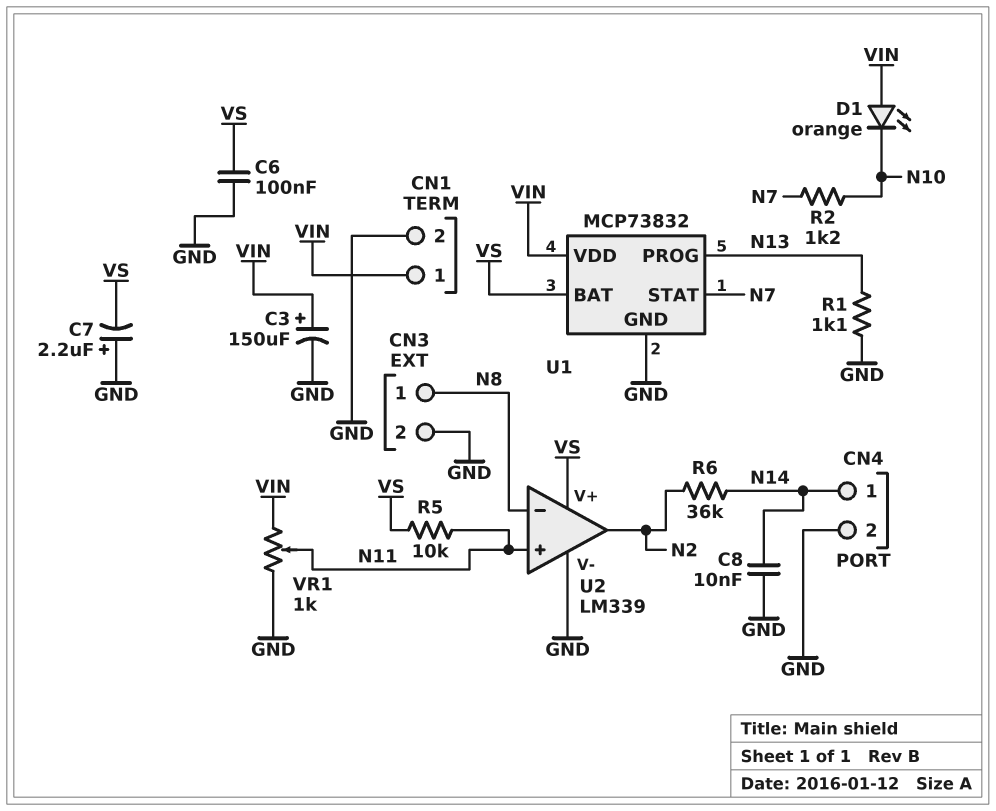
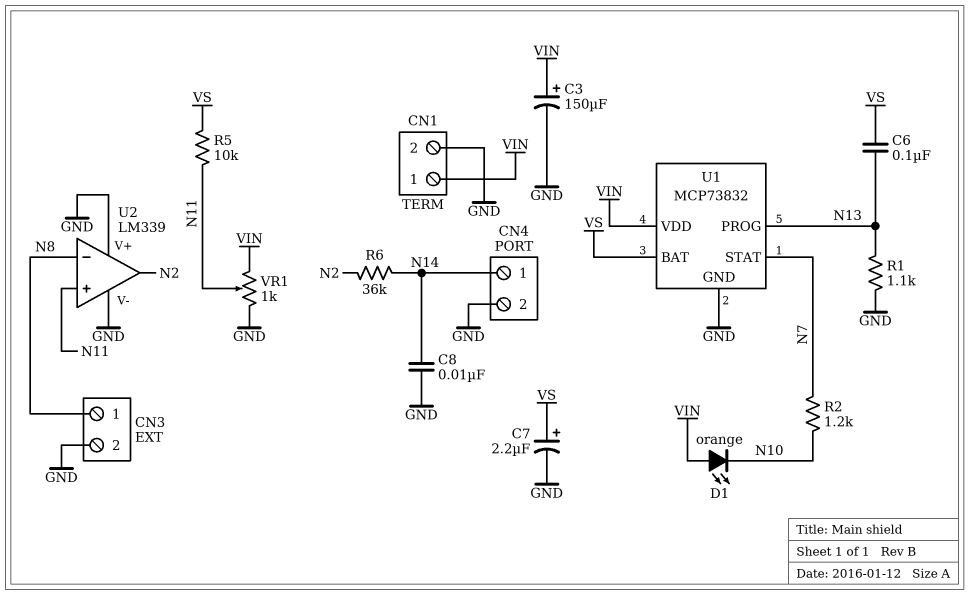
C6: 100nF (GND, VS) -> 100nF (N13, VS)
C7: 2.2uF (plus GND, minus VS) -> 2.2uF (plus VS, minus GND)
U2 pin V+: VS -> GND

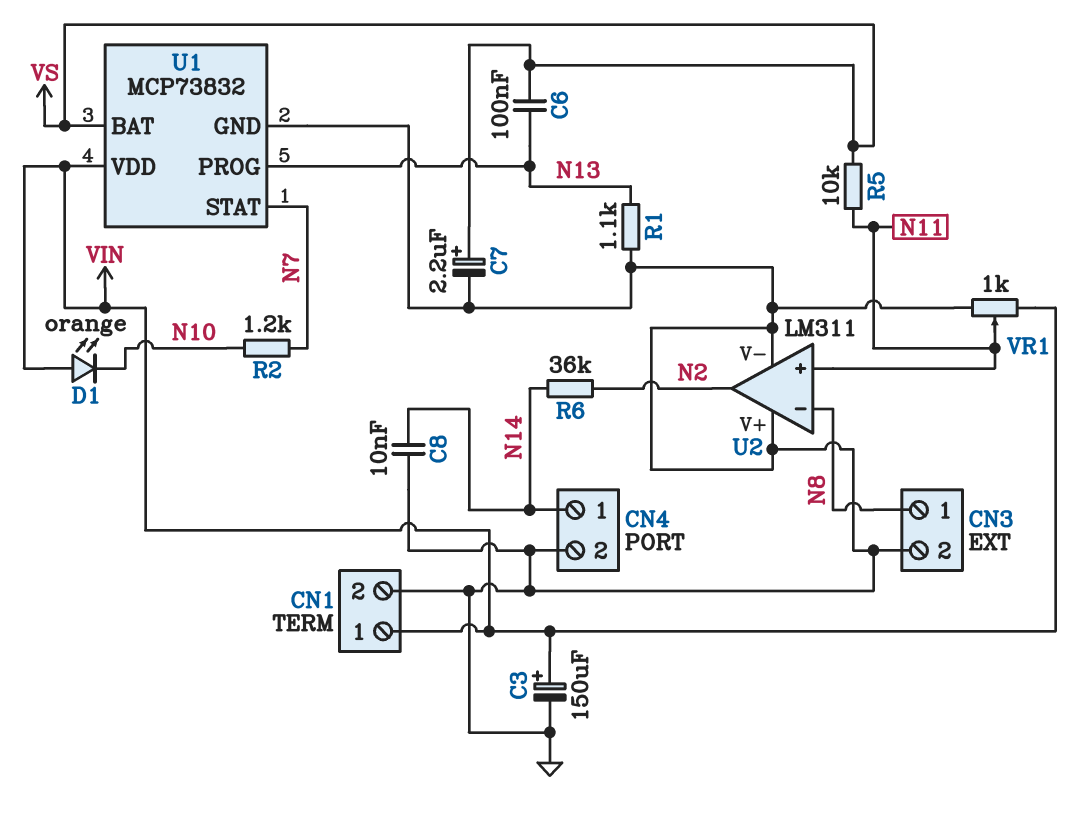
U2: LM339 -> LM311

